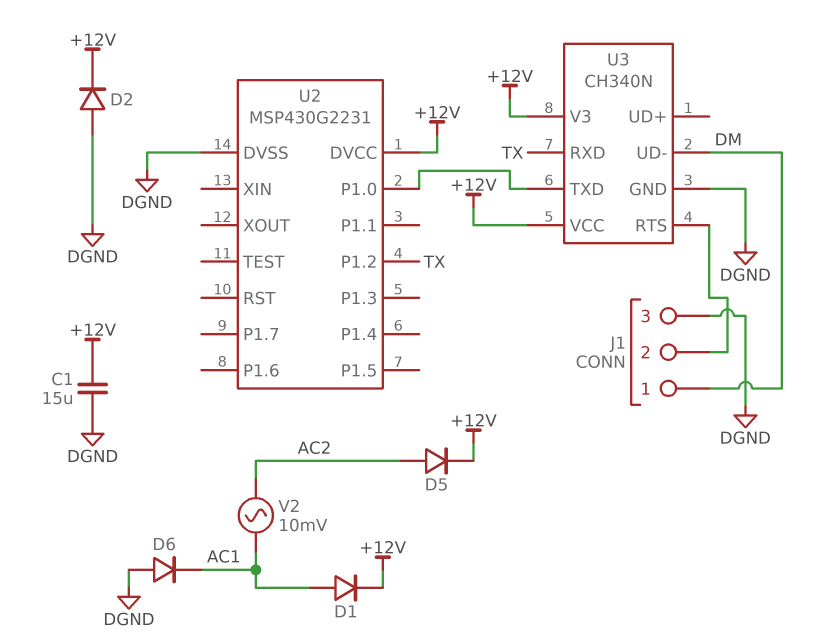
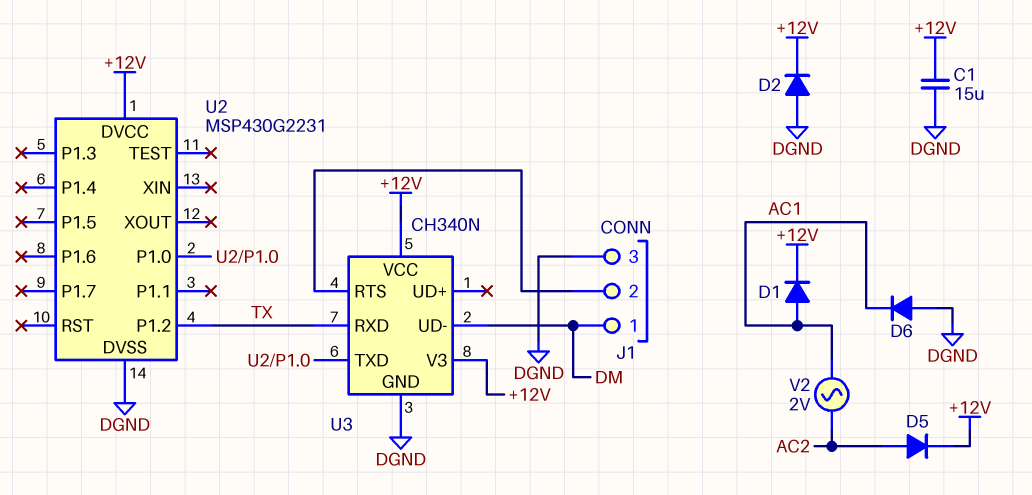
V2: AC 10mV (AC1, AC2) -> AC 2V (AC1, AC2)

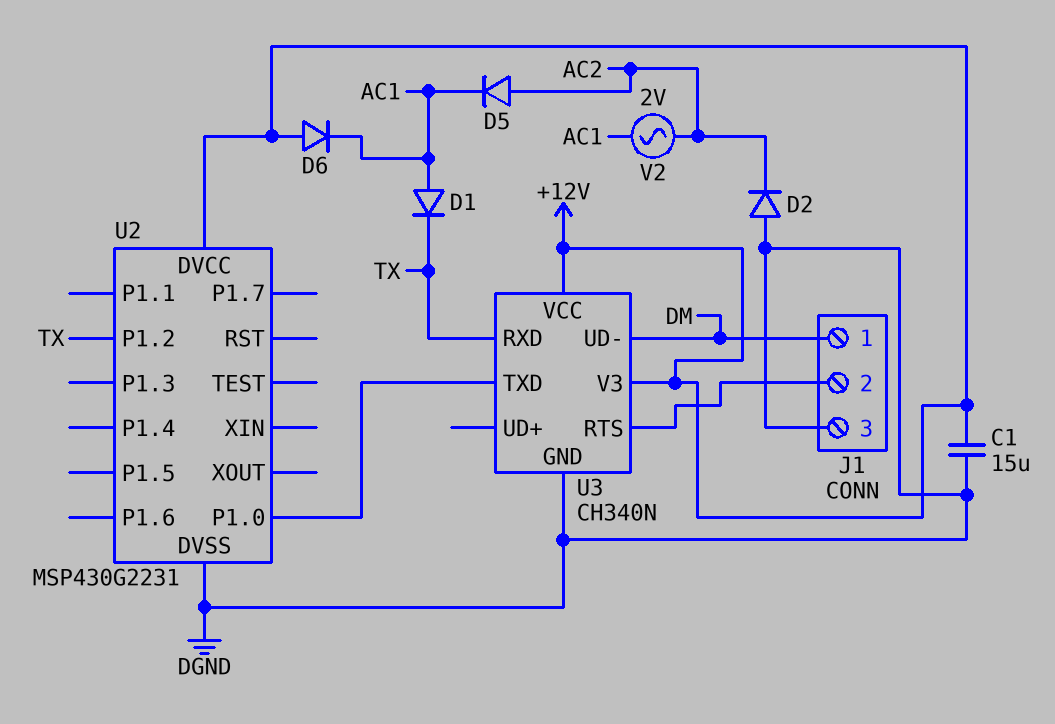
D1: diode (A AC1, K +12V) -> diode (A AC1, K TX)
D2: diode (A DGND, K +12V) -> diode (A DGND, K AC2)
D5: diode (A AC2, K +12V) -> diode (A AC2, K AC1)
D6: diode (A DGND, K AC1) -> diode (A +12V, K AC1)

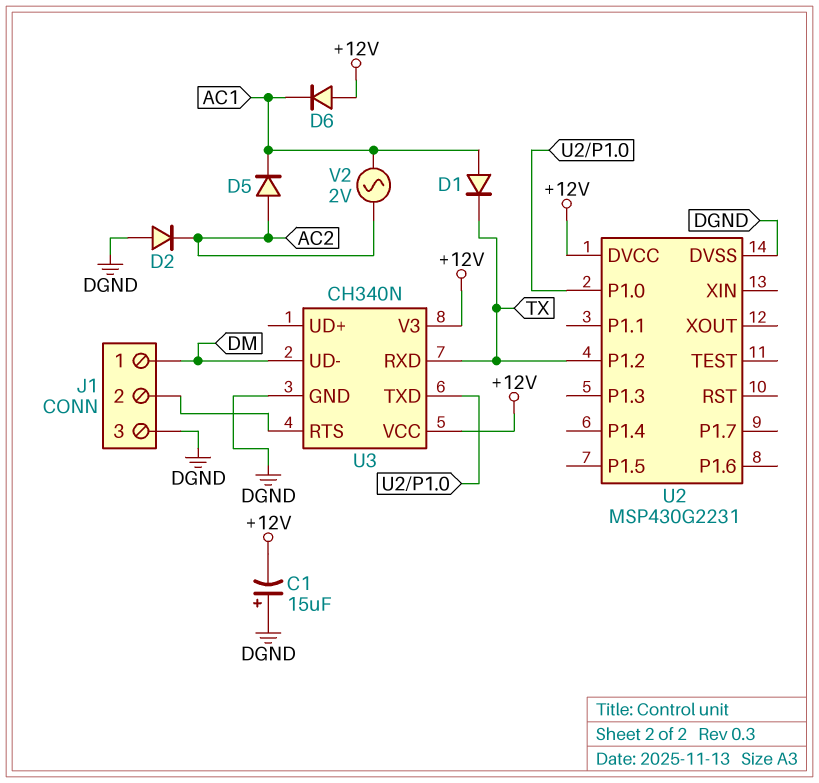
C1: 15uF (+12V, DGND) -> 15uF (plus DGND, minus +12V)

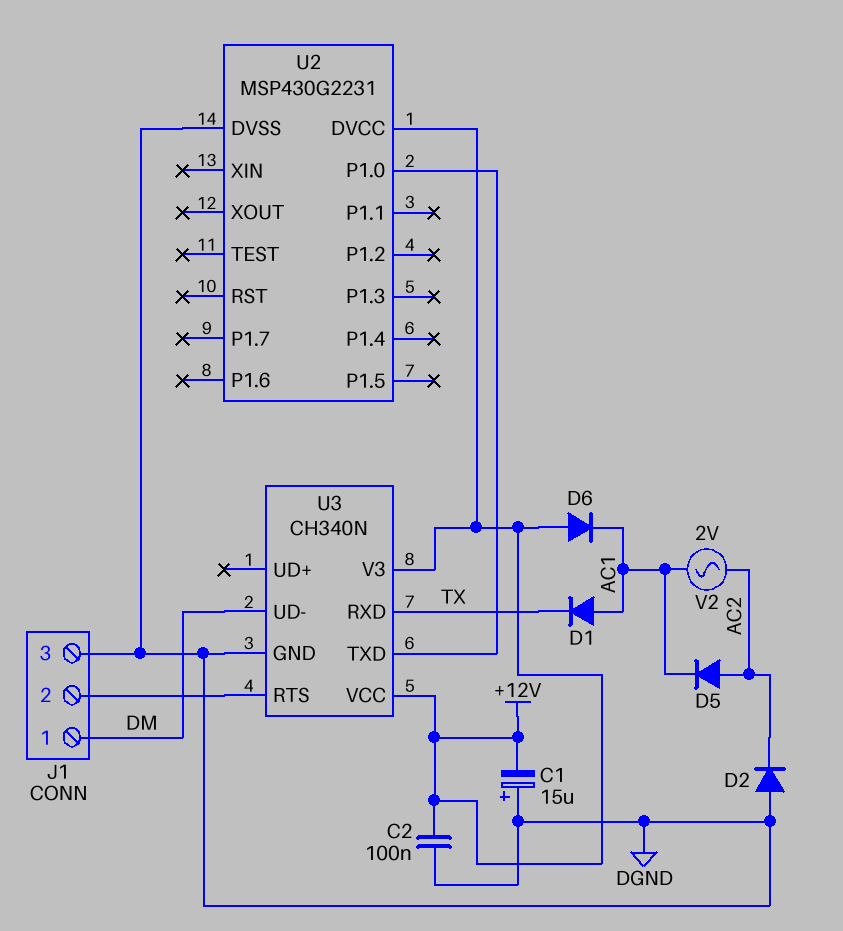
C2: none -> 100nF (+12V, DGND)
U2 pin P1.2: TX -> none

